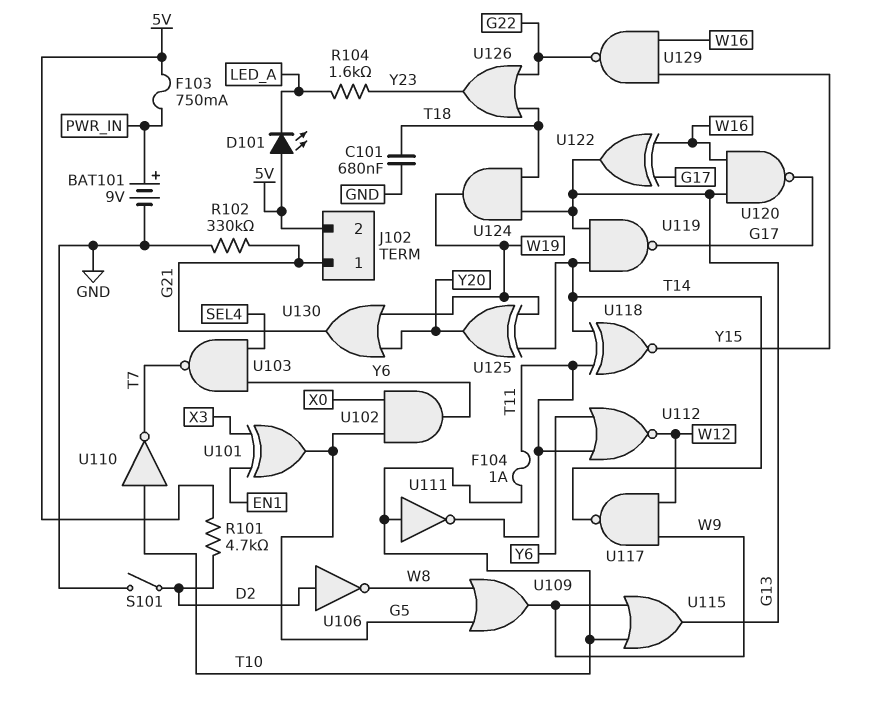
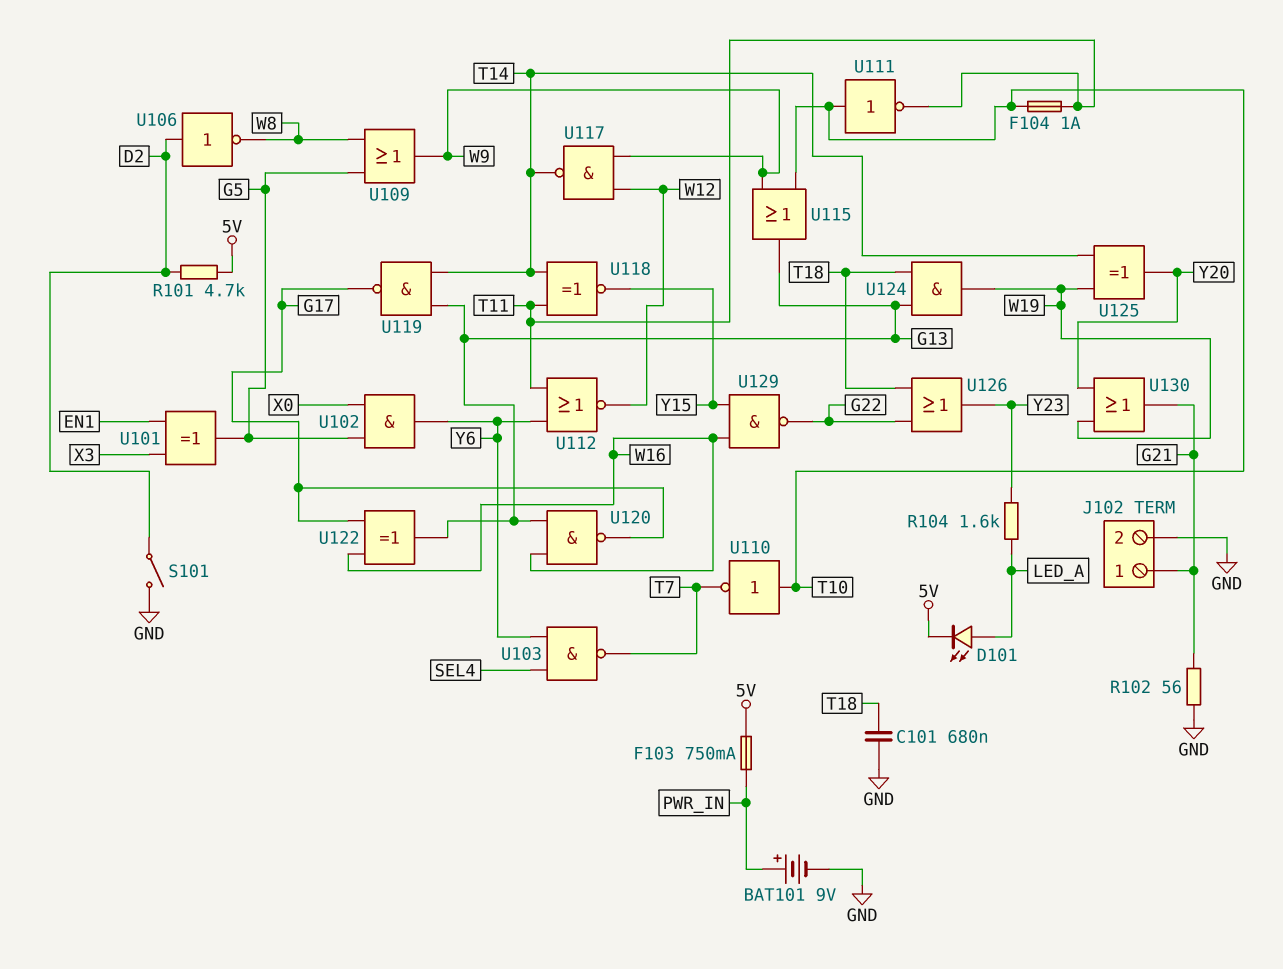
D101: LED (A 5V, K LED_A) -> LED (A LED_A, K 5V)
J102 pin 2: 5V -> GND
R102: 330k (G21, GND) -> 56 (G21, GND)

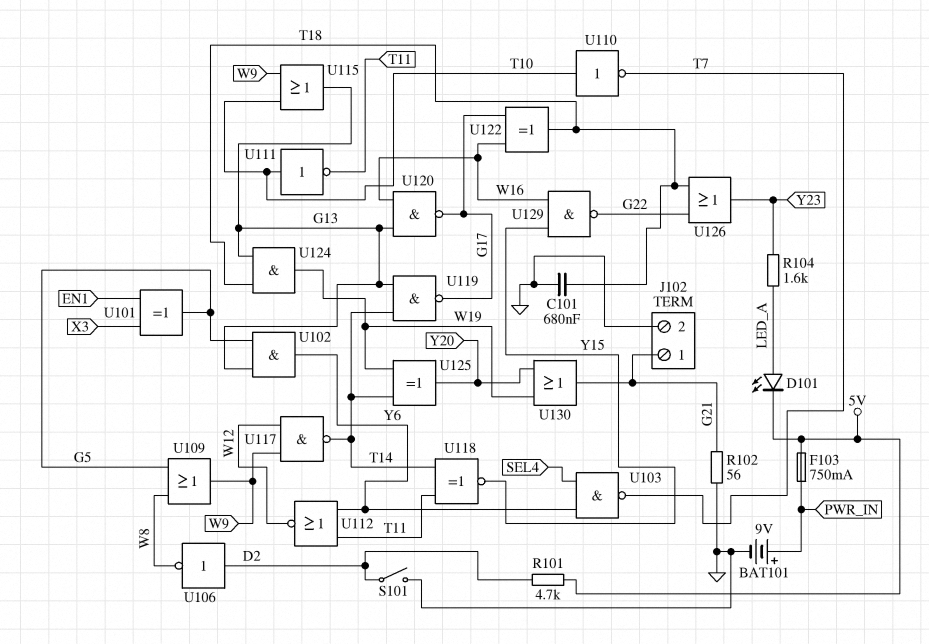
F104: 1A (T10, T11) -> none
U102: AND (in G5, in X0, out Y6) -> AND (in G5, in G13, out Y6)
U122: XOR (in G17, in W16, out G13) -> XOR (in G17, in W16, out T18)

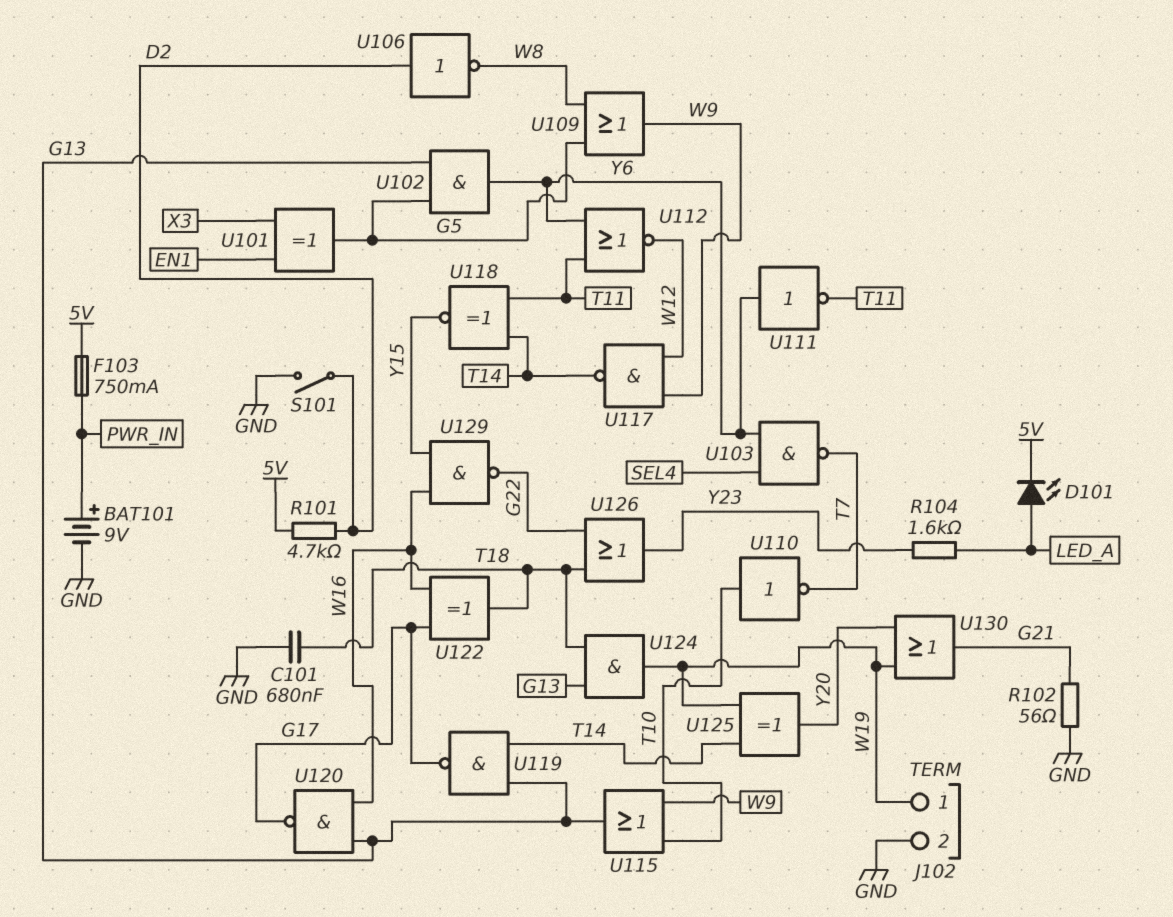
J102 pin 1: G21 -> W19
U111: NOT (in T10, out T11) -> NOT (in Y6, out T11)

